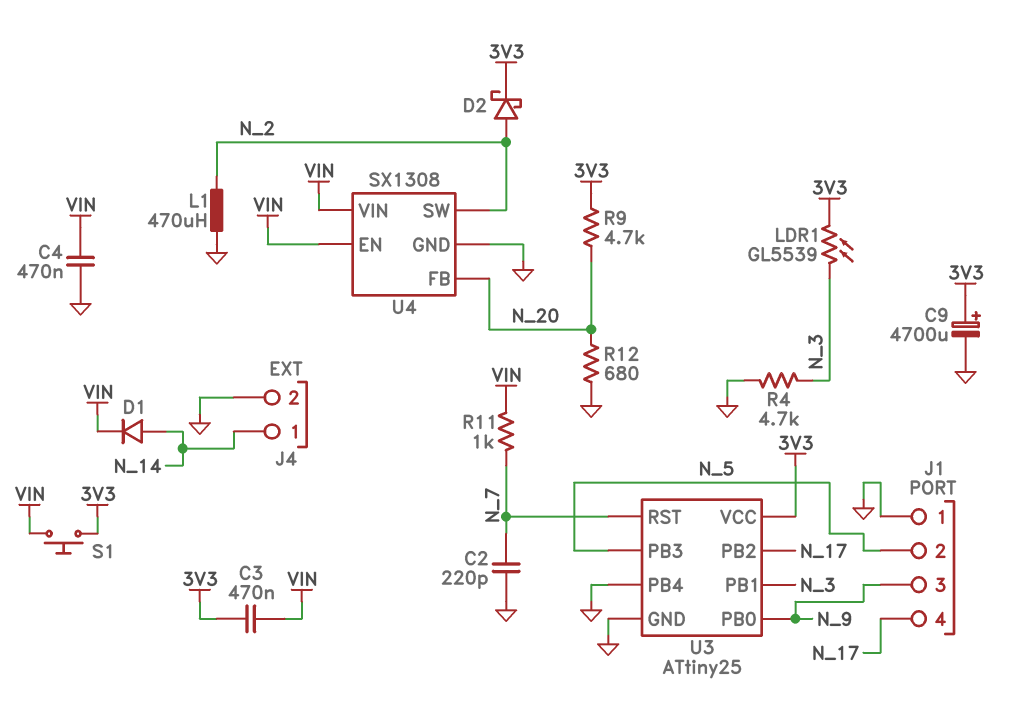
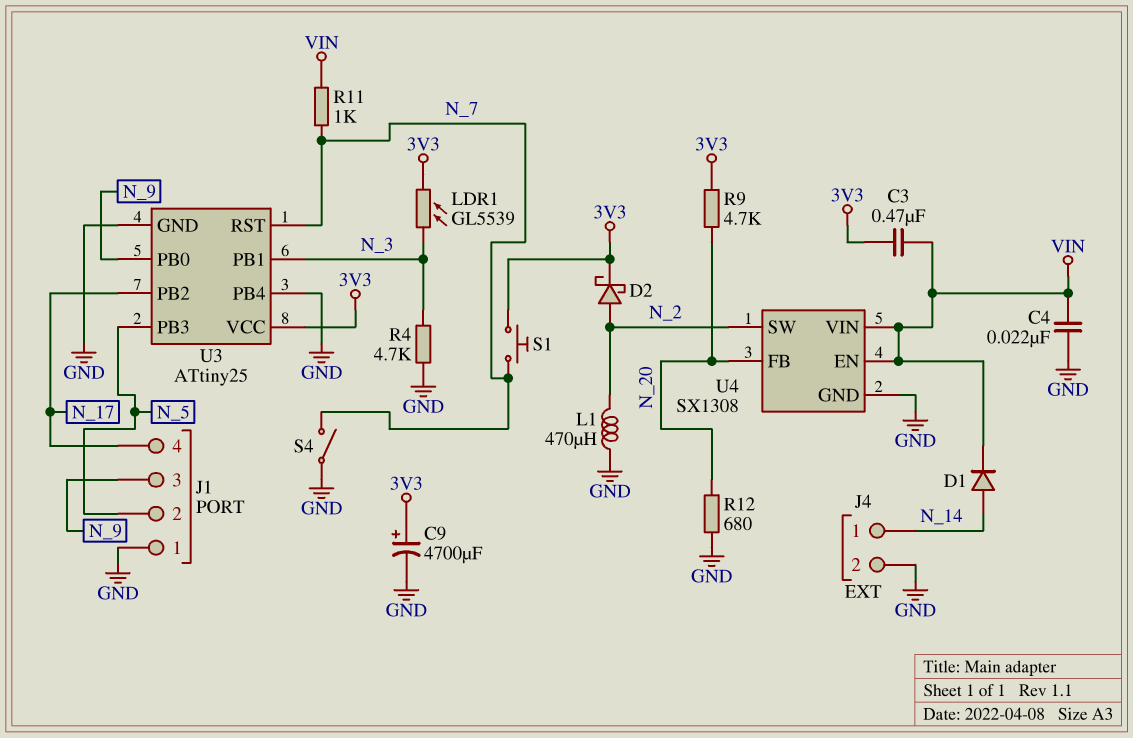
C2: 220pF (GND, N_7) -> none
C4: 470nF (GND, VIN) -> 22nF (GND, VIN)
S1: button (3V3, VIN) -> button (3V3, N_7)
S4: none -> switch (GND, N_7)

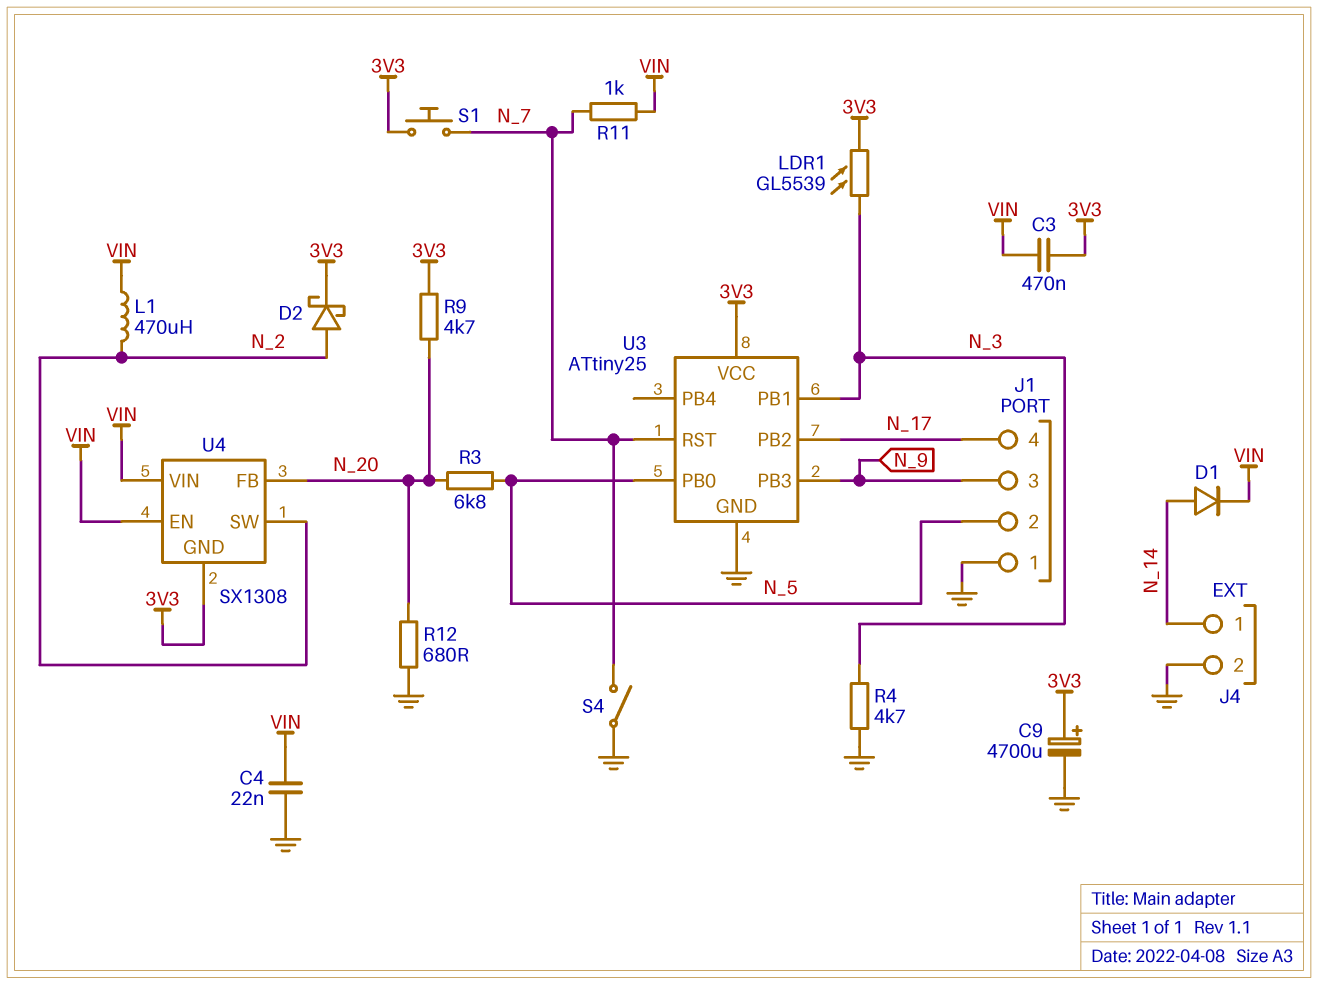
L1: 470uH (GND, N_2) -> 470uH (N_2, VIN)
R3: none -> 6.8k (N_5, N_20)
U3 pin PB0: N_9 -> N_5
U3 pin PB3: N_5 -> N_9
U3 pin PB4: GND -> none
U4 pin GND: GND -> 3V3

